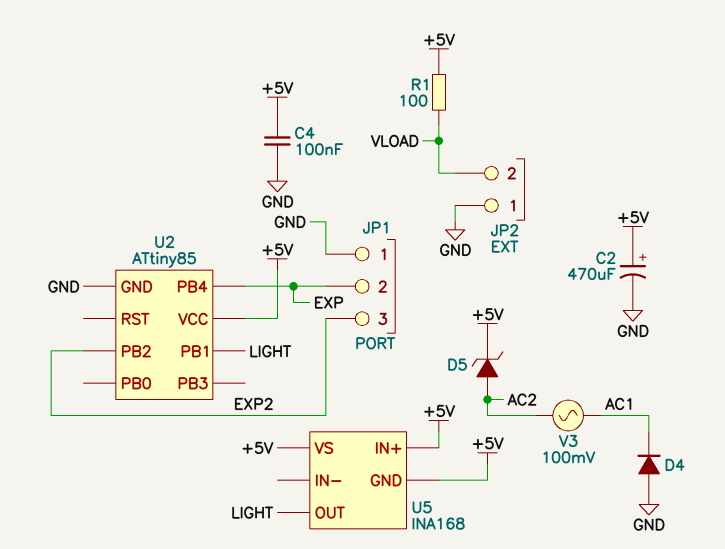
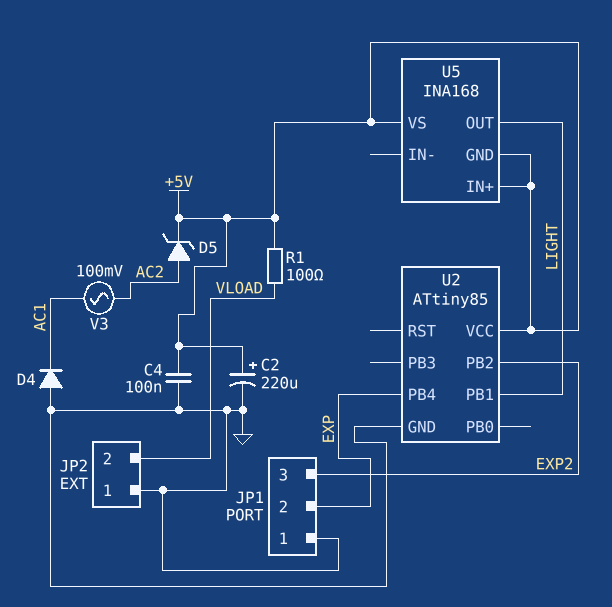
C2: 470uF (plus +5V, minus GND) -> 220uF (plus +5V, minus GND)

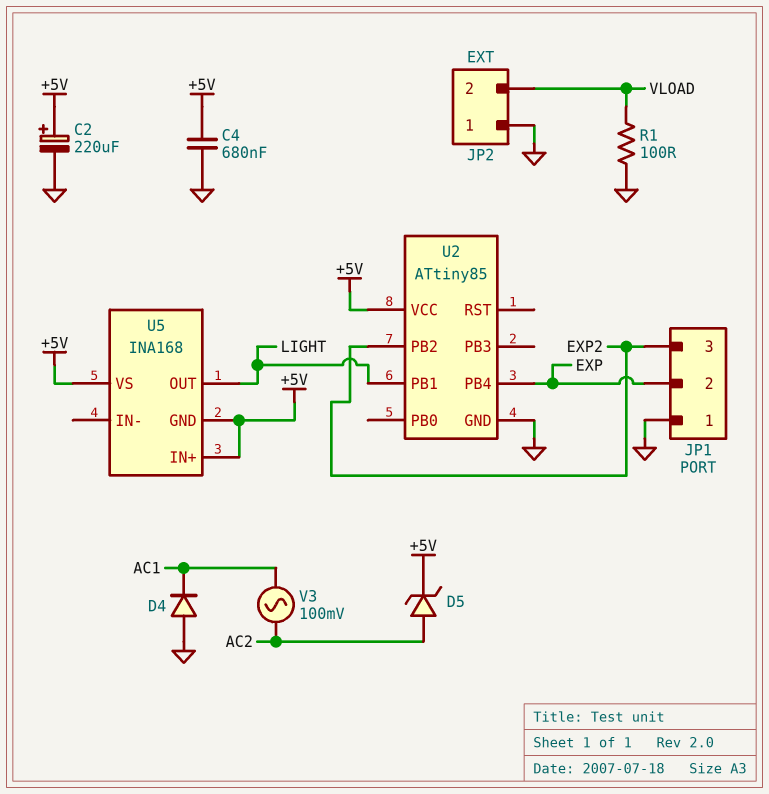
C4: 100nF (+5V, GND) -> 680nF (+5V, GND)
R1: 100 (+5V, VLOAD) -> 100 (GND, VLOAD)

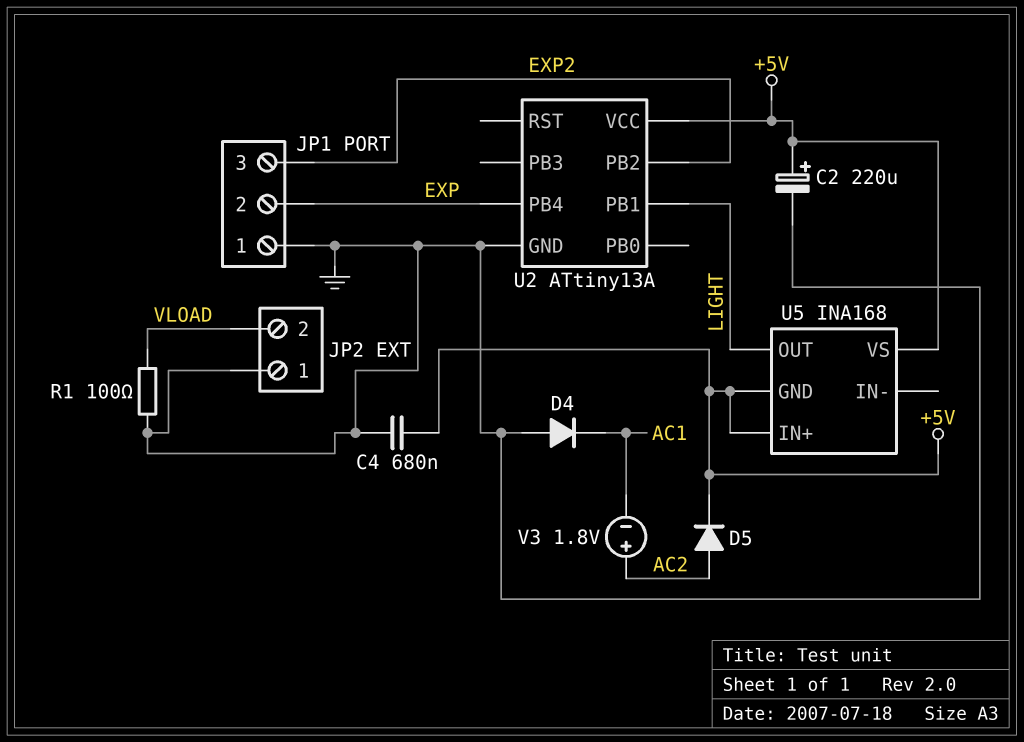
D5: zener (A AC2, K +5V) -> diode (A AC2, K +5V)
U2: ATtiny85 -> ATtiny13A
V3: AC 100mV (AC1, AC2) -> 1.8V (plus AC2, minus AC1)

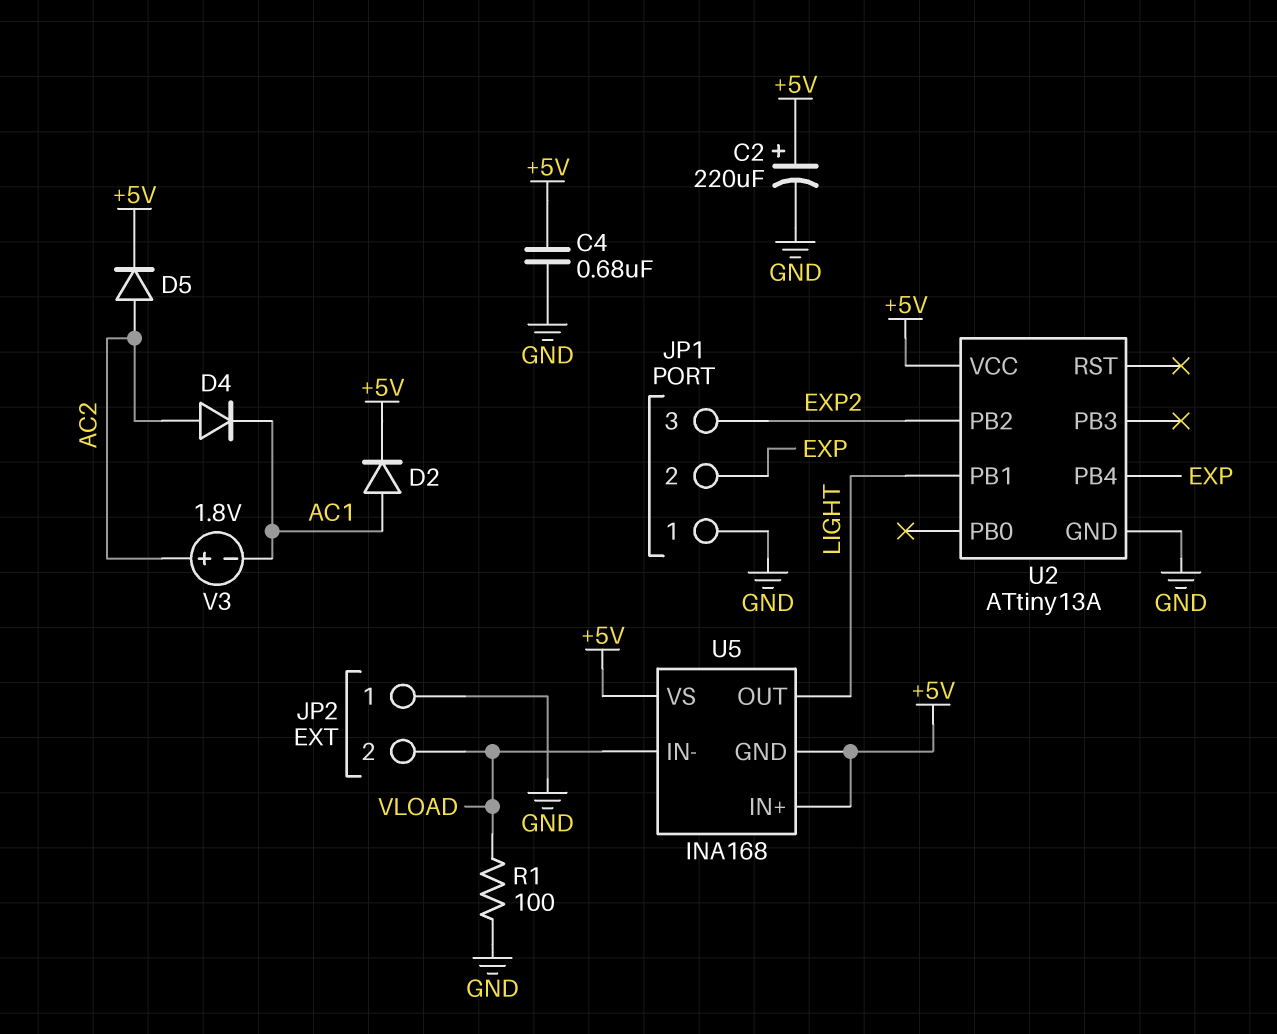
D2: none -> diode (A AC1, K +5V)
D4: diode (A GND, K AC1) -> diode (A AC2, K AC1)
U5 pin IN-: none -> VLOAD

